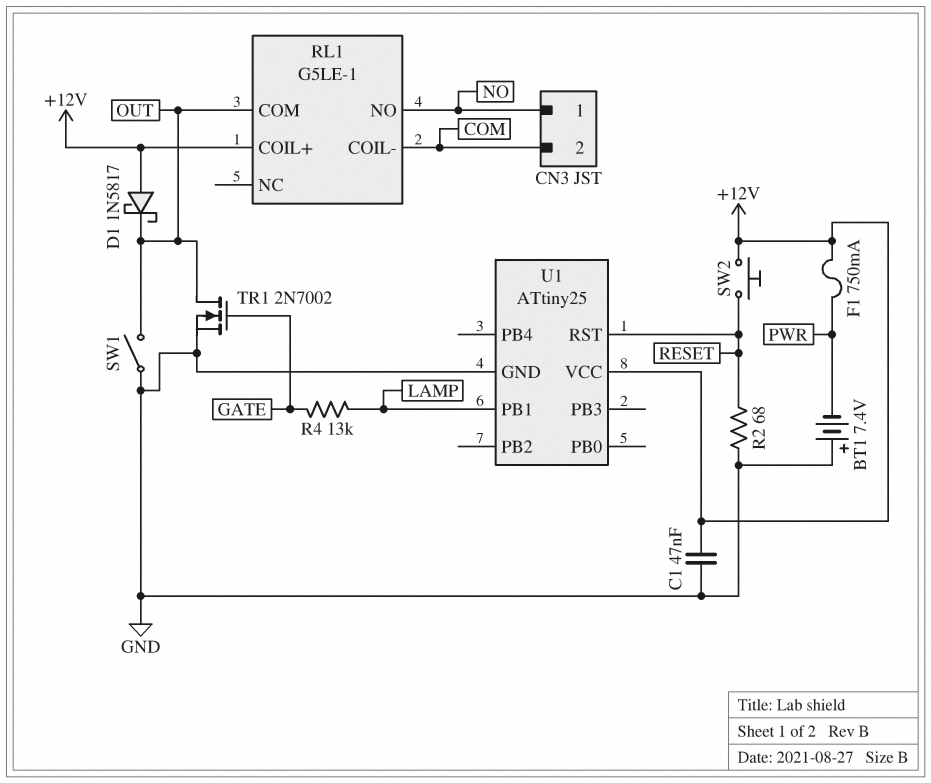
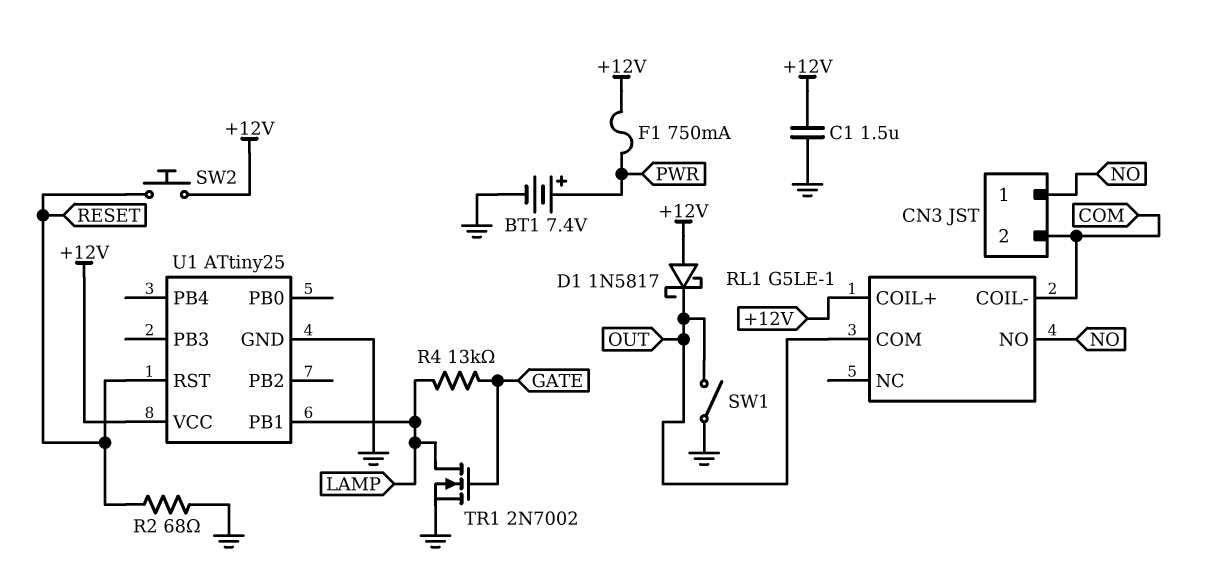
BT1: 7.4V (plus GND, minus PWR) -> 7.4V (plus PWR, minus GND)
C1: 47nF (+12V, GND) -> 1.5uF (+12V, GND)
TR1: NMOS 2N7002 (G GATE, D OUT, S GND) -> NMOS 2N7002 (G GATE, D LAMP, S GND)

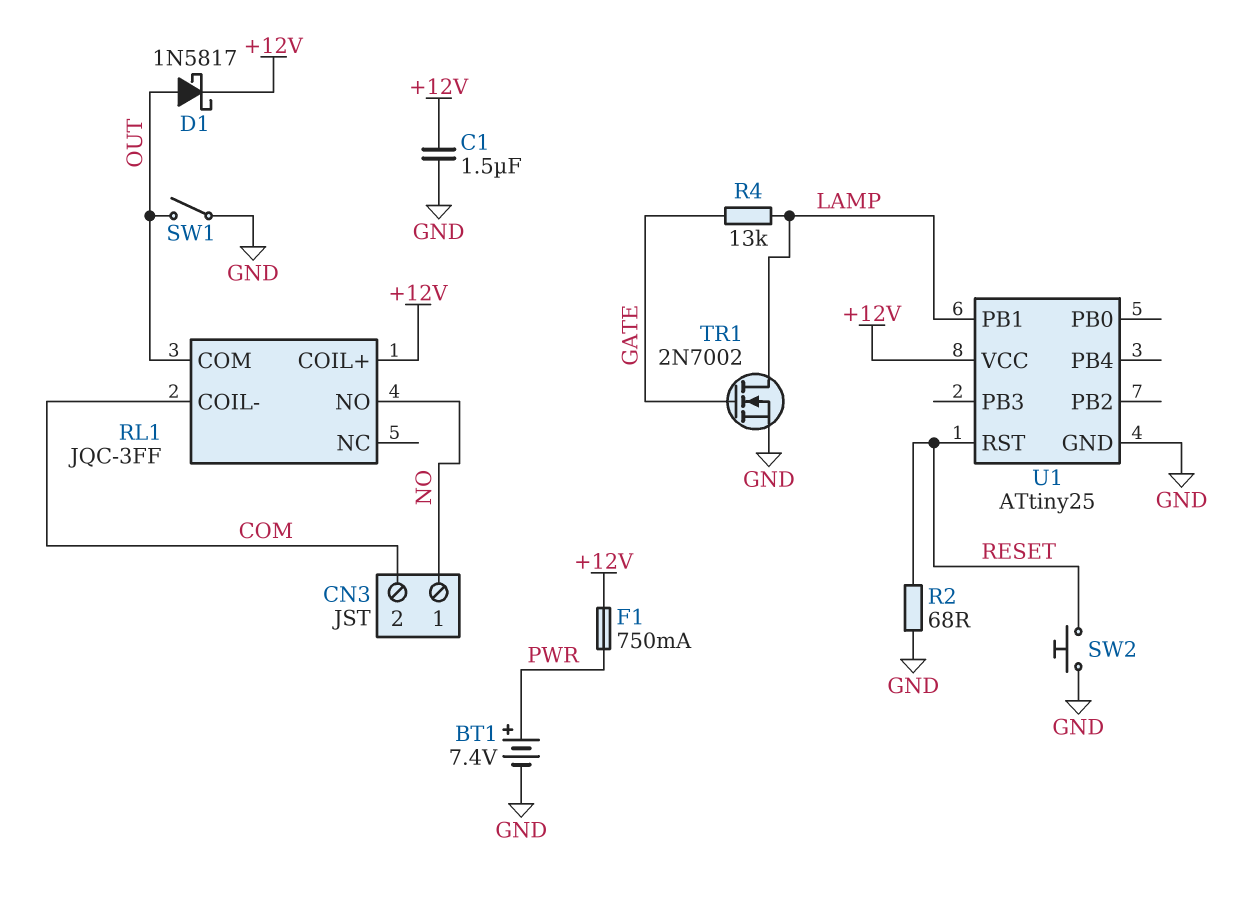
D1: schottky 1N5817 (A +12V, K OUT) -> schottky 1N5817 (A OUT, K +12V)
RL1: G5LE-1 -> JQC-3FF
SW2: button (+12V, RESET) -> button (GND, RESET)

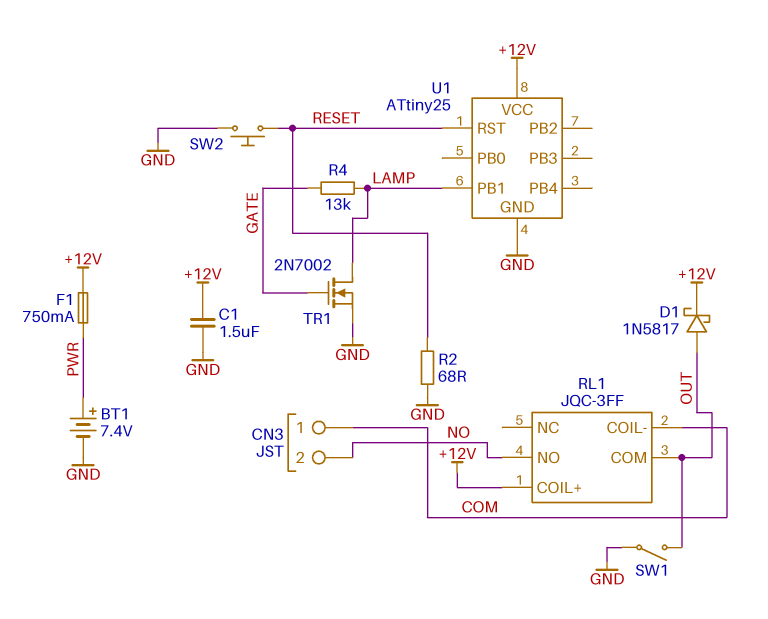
CN3 pin 1: NO -> COM
CN3 pin 2: COM -> NO

